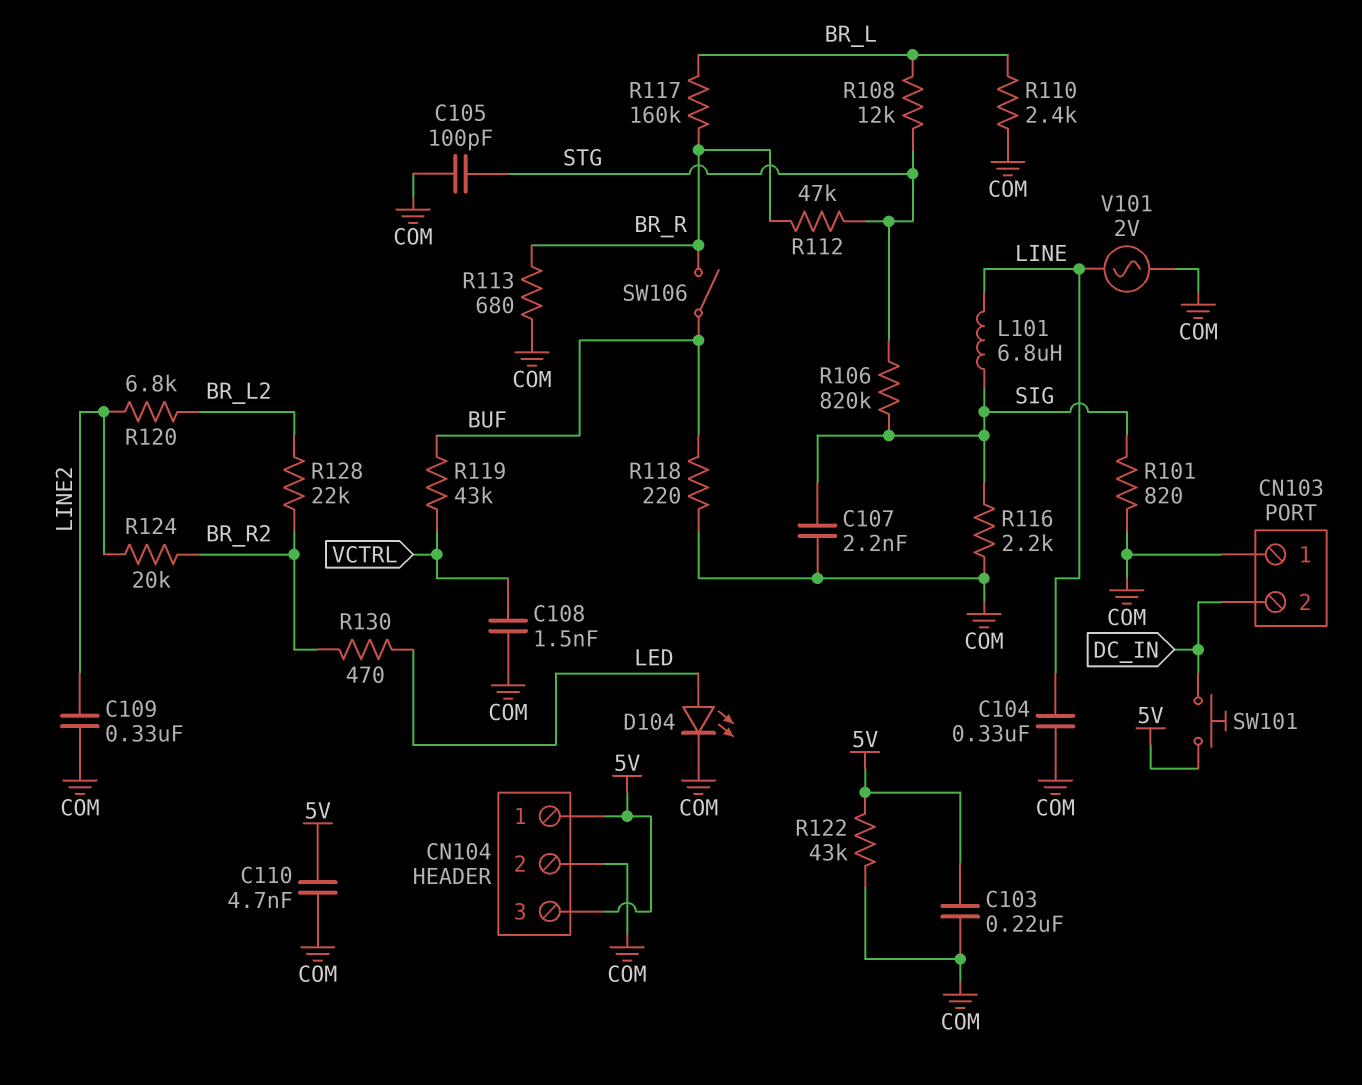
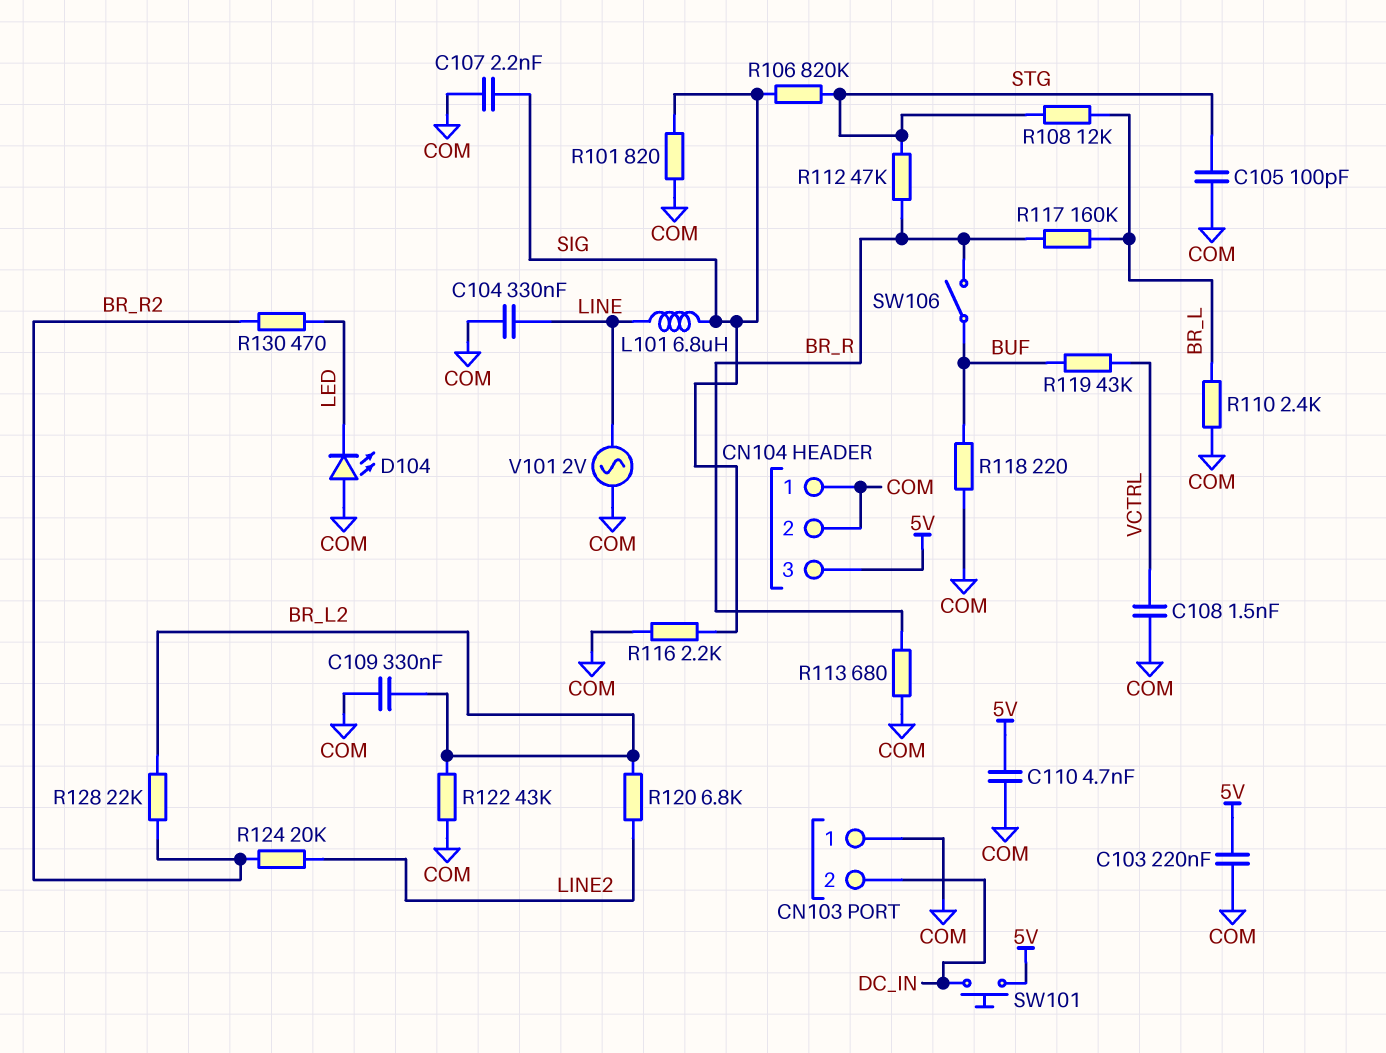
C109: 330nF (COM, LINE2) -> 330nF (BR_L2, COM)
CN104 pin 1: 5V -> COM
D104: LED (A LED, K COM) -> LED (A COM, K LED)
R122: 43k (5V, COM) -> 43k (BR_L2, COM)

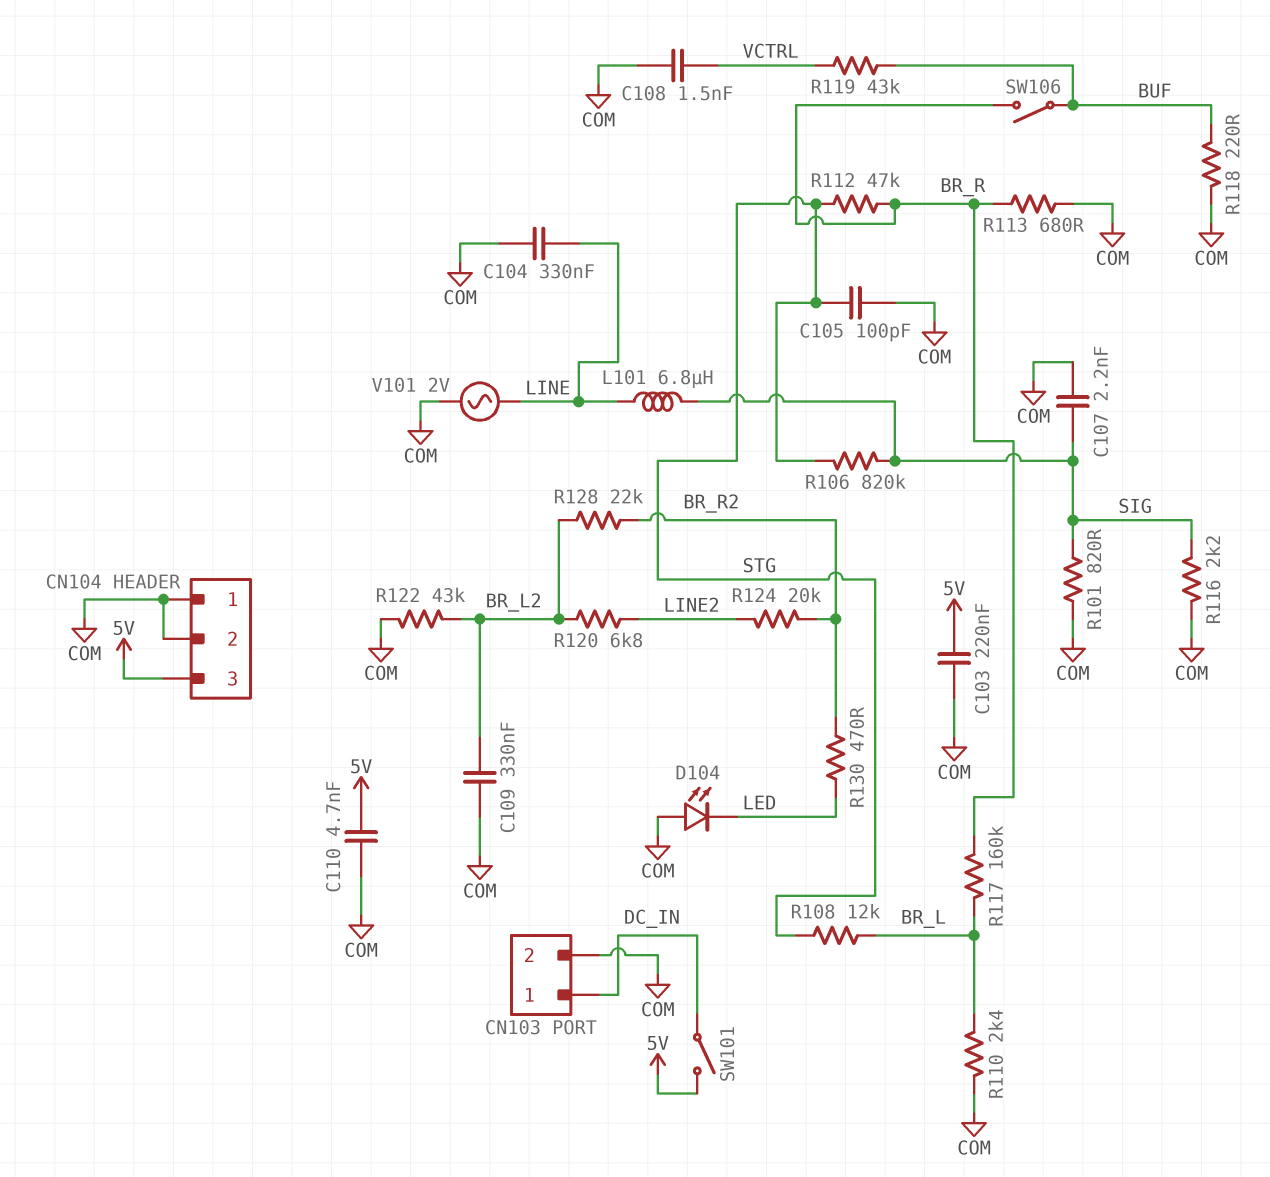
CN103 pin 1: COM -> DC_IN
CN103 pin 2: DC_IN -> COM
SW101: button (5V, DC_IN) -> switch (5V, DC_IN)

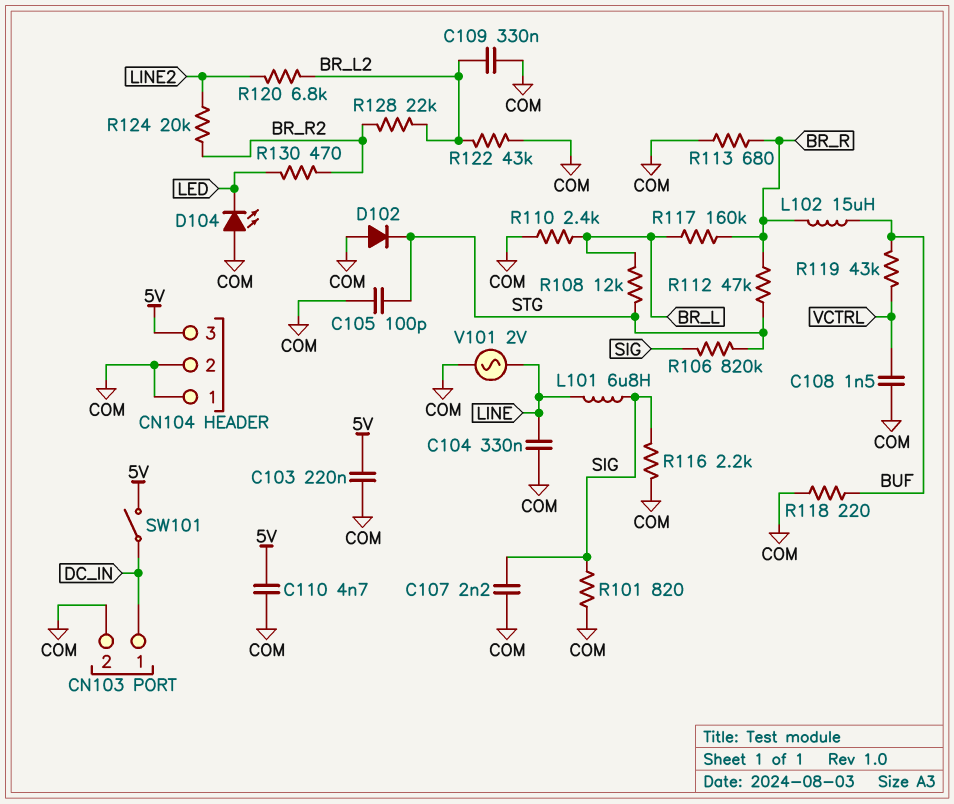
D102: none -> diode (A COM, K STG)
L102: none -> 15uH (BR_R, BUF)
SW106: switch (BR_R, BUF) -> none

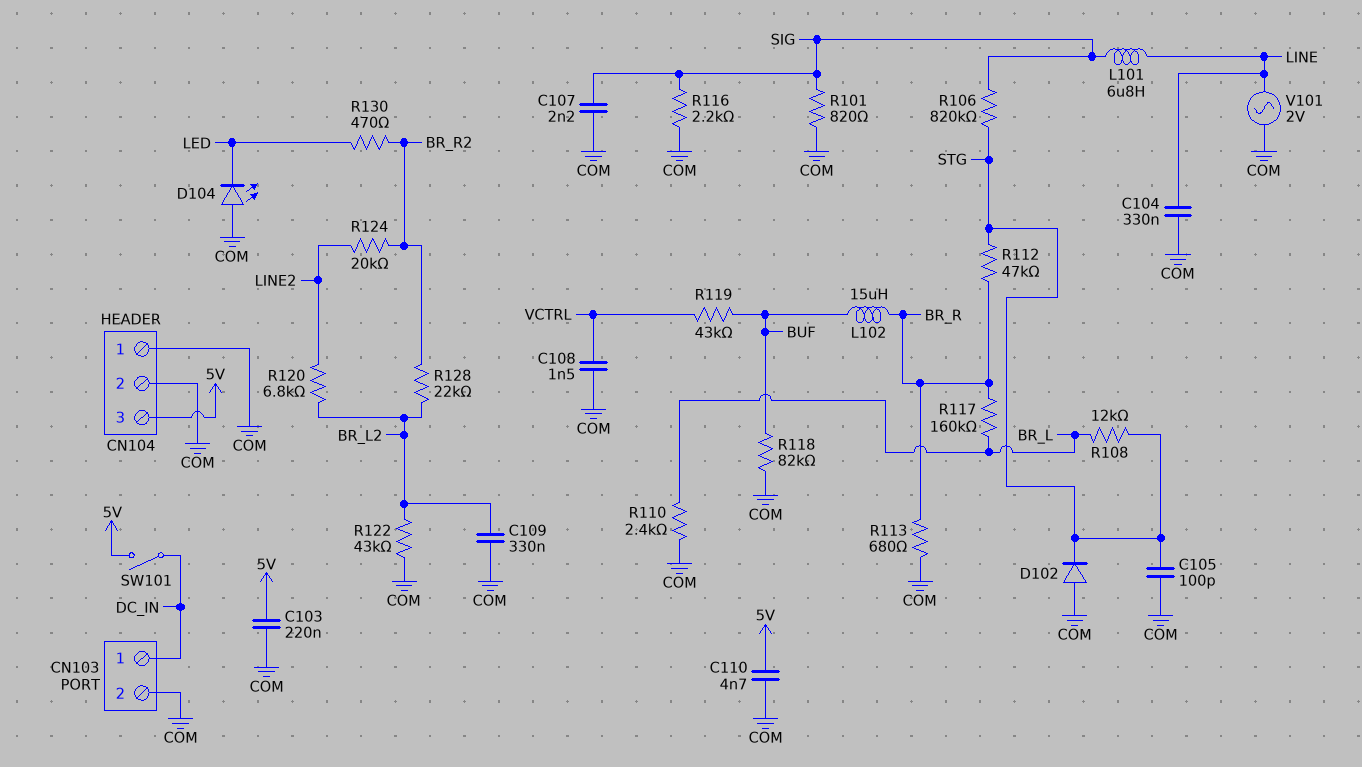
R118: 220 (BUF, COM) -> 82k (BUF, COM)

